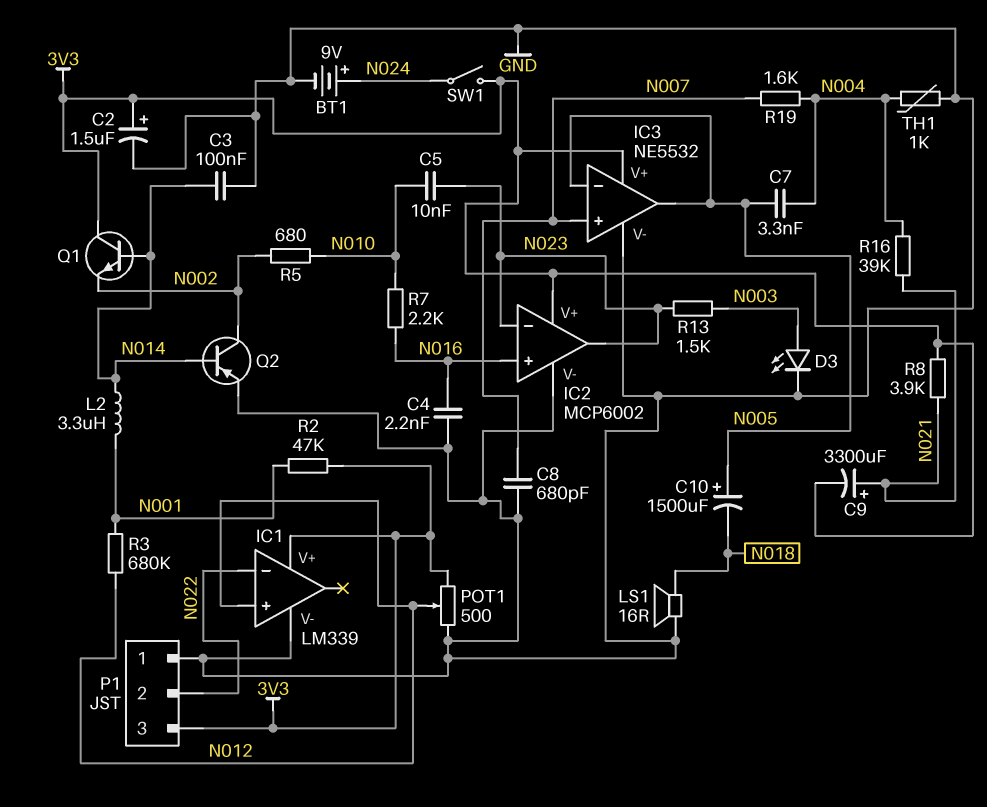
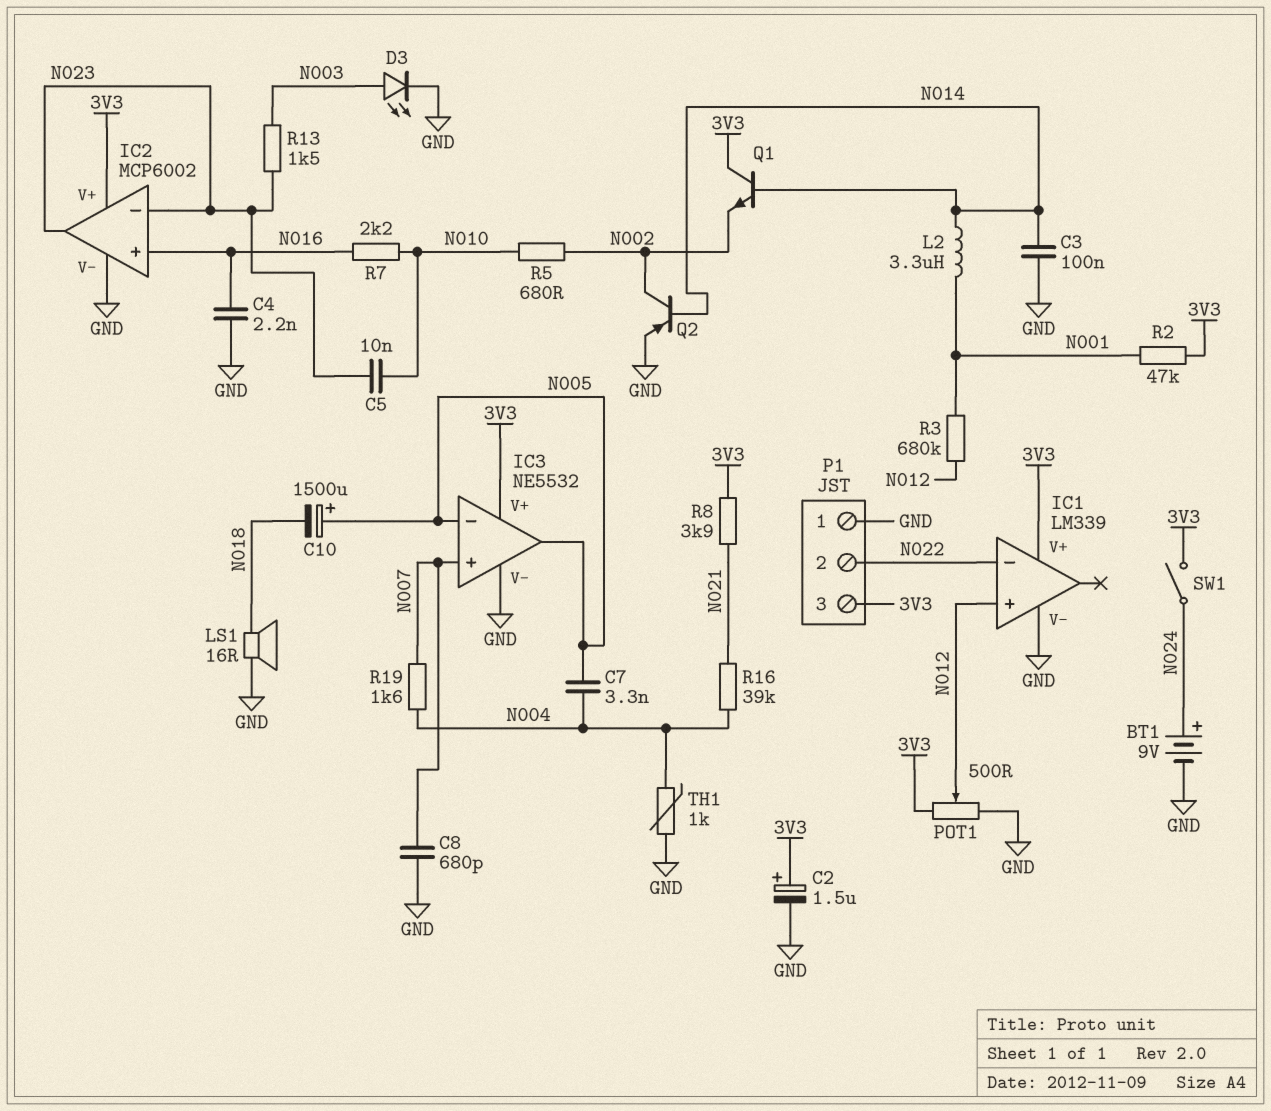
C9: 3300uF (plus N021, minus 3V3) -> none

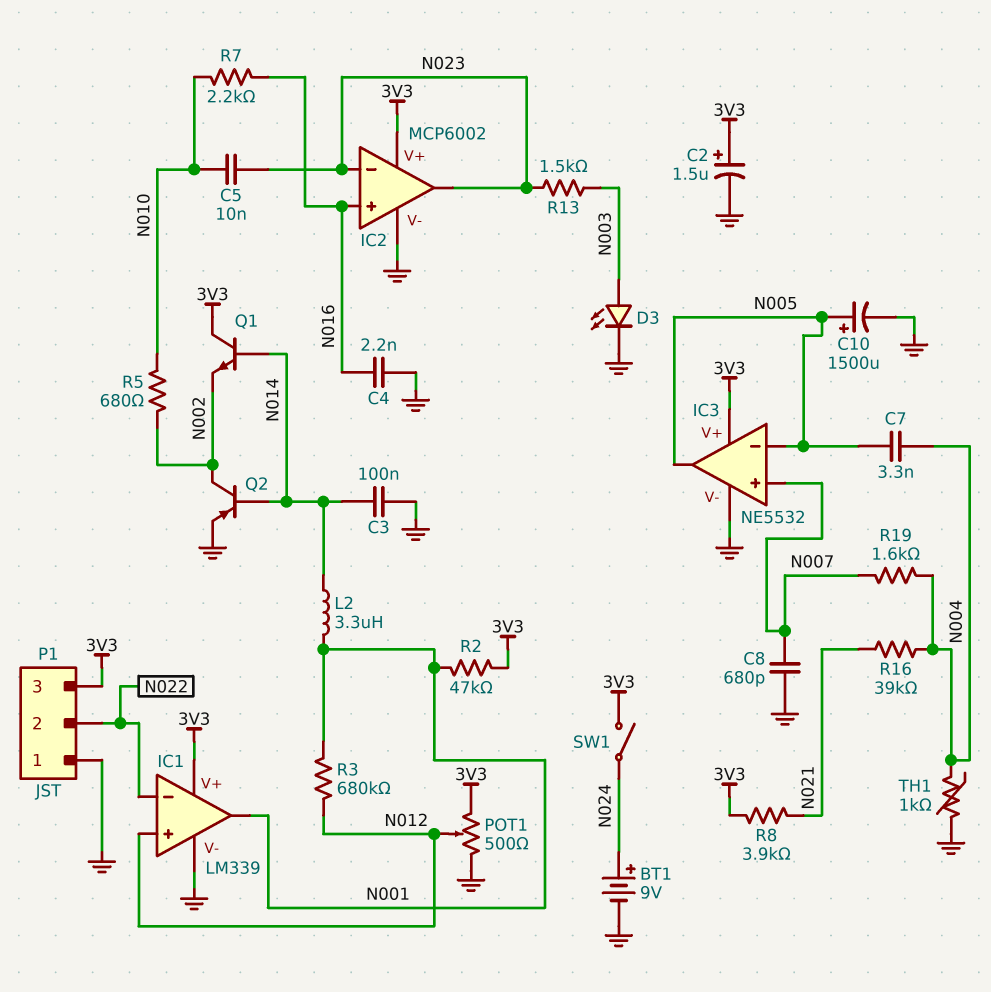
C10: 1500uF (plus N005, minus N018) -> 1500uF (plus N005, minus GND)
IC1 pin out: none -> N001
LS1: speaker 16R (GND, N018) -> none

